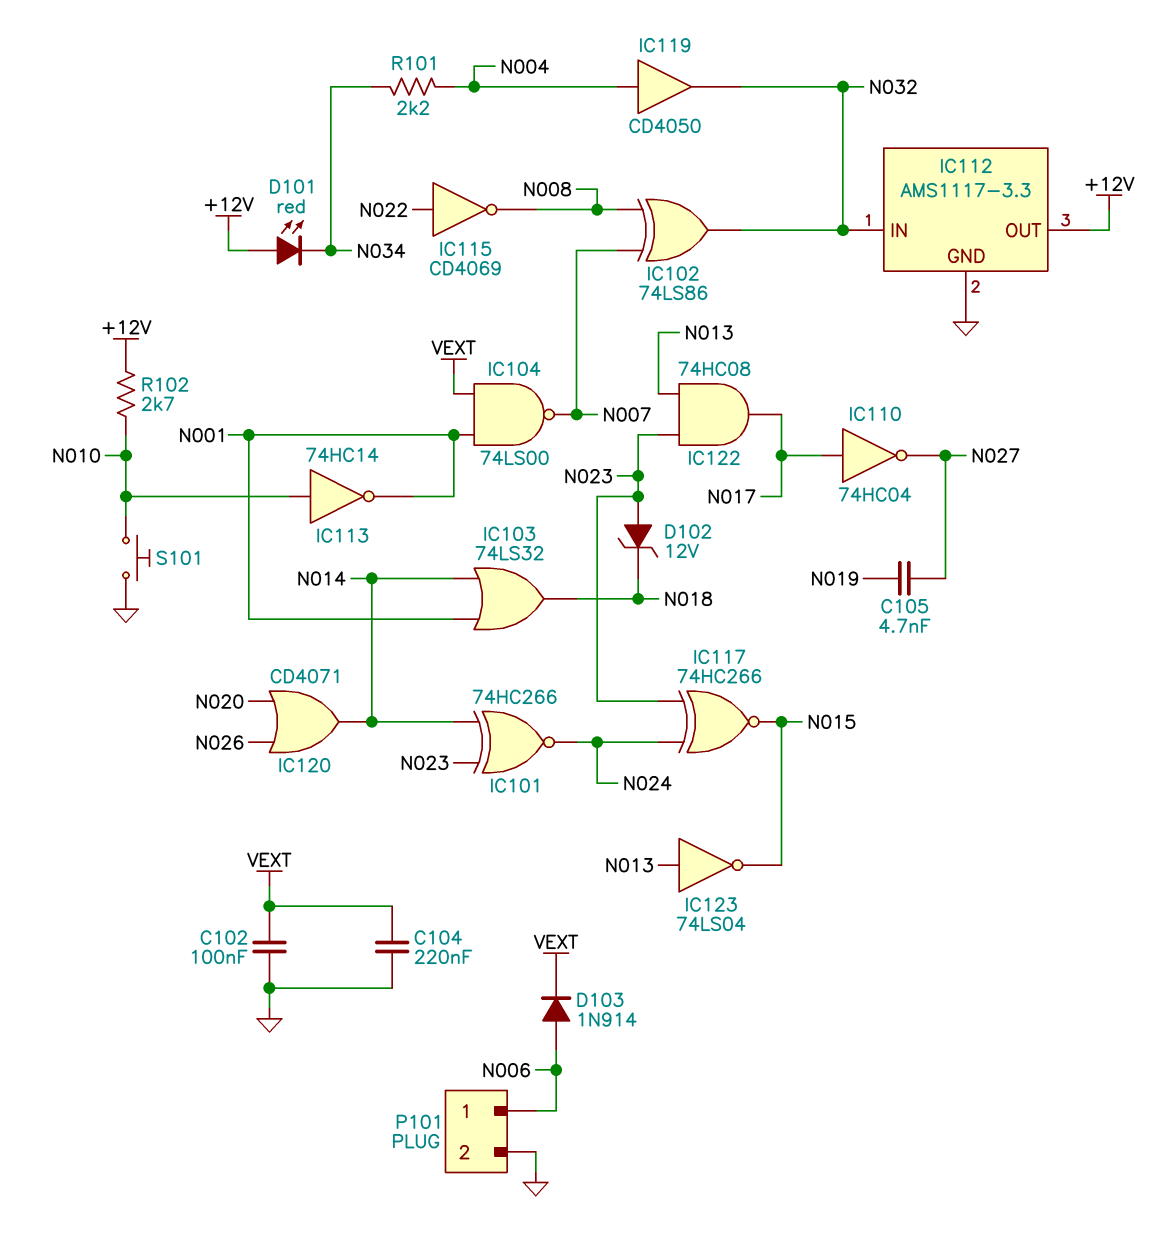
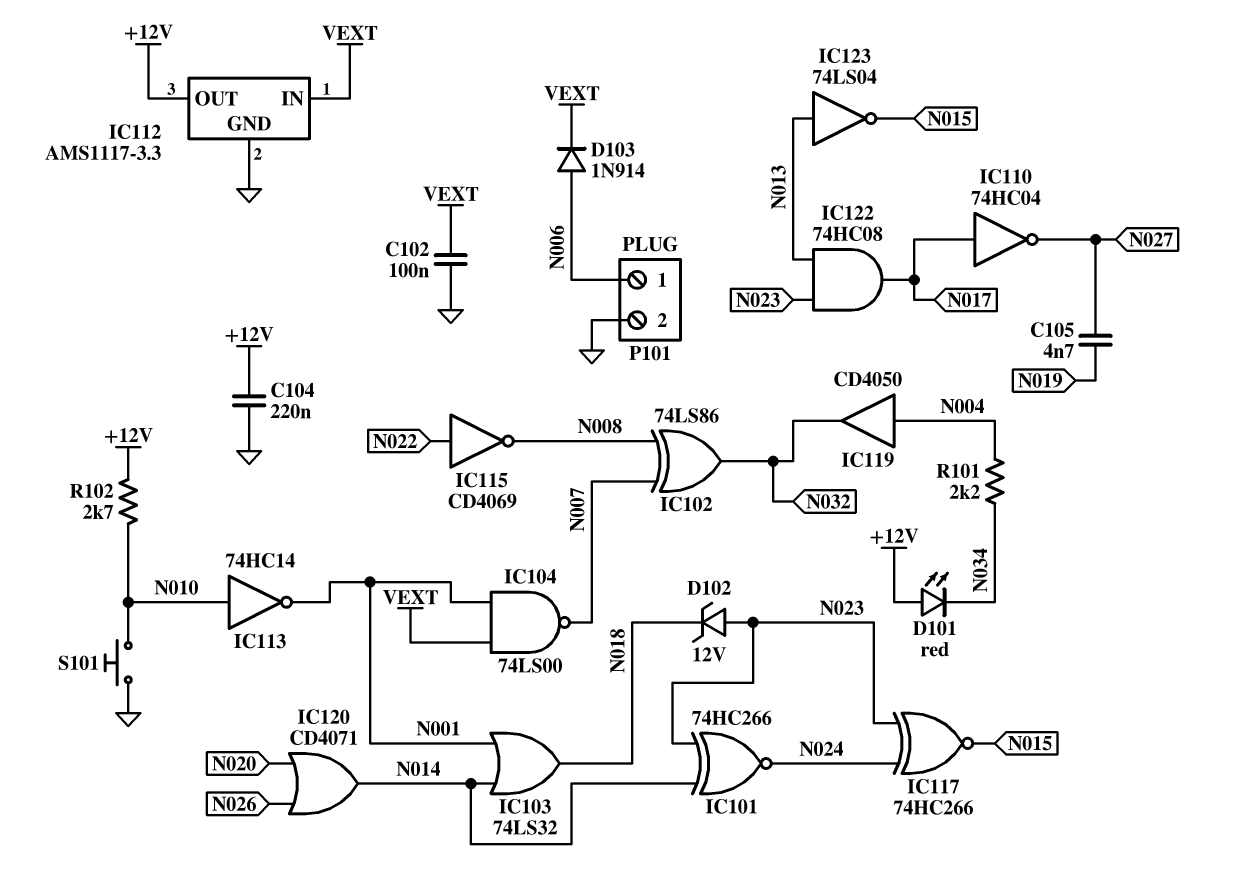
C104: 220nF (GND, VEXT) -> 220nF (+12V, GND)
IC112 pin IN: N032 -> VEXT

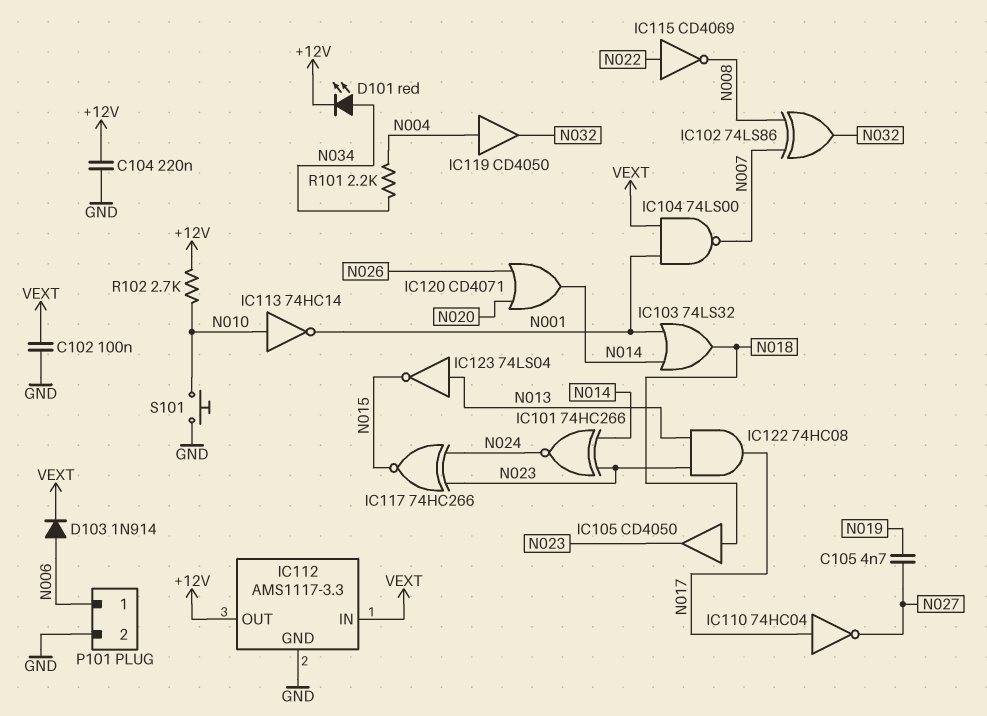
D101: LED red (A +12V, K N034) -> LED red (A N034, K +12V)
D102: zener 12V (A N023, K N018) -> none
IC105: none -> buffer CD4050 (in N018, out N023)

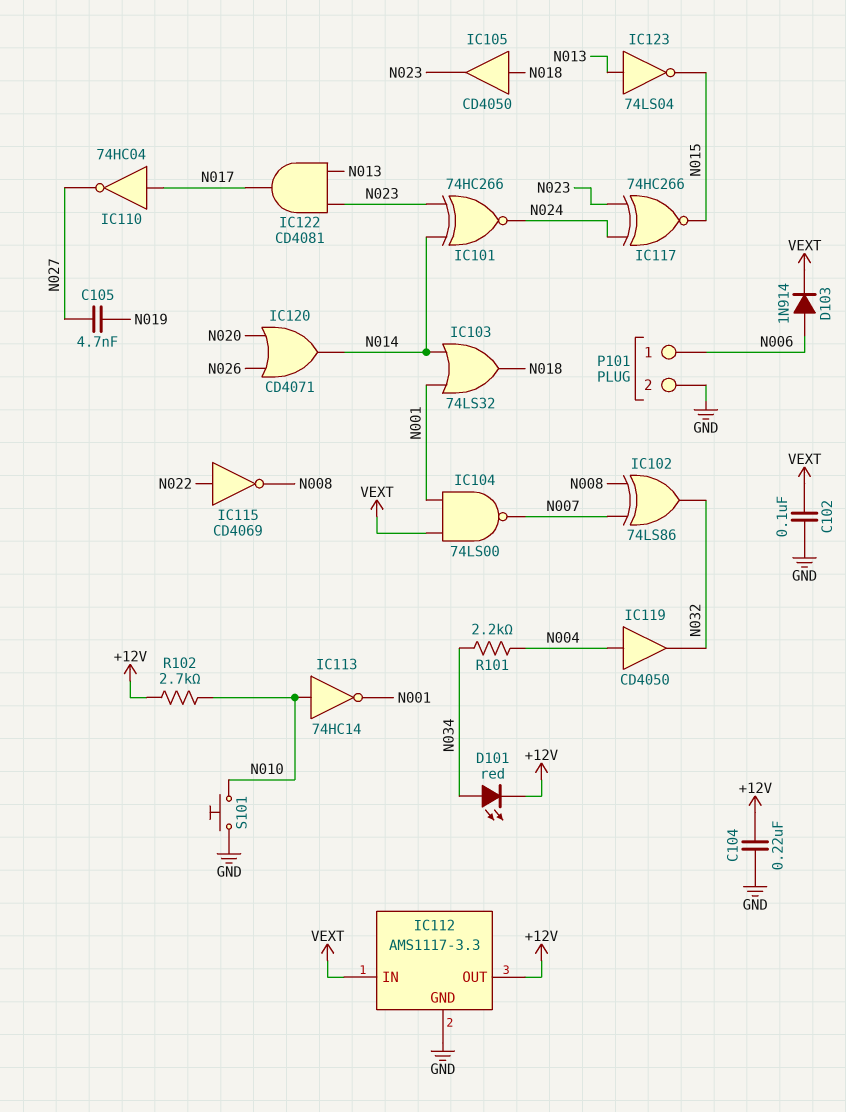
IC122: AND 74HC08 (in N013, in N023, out N017) -> AND CD4081 (in N013, in N023, out N017)

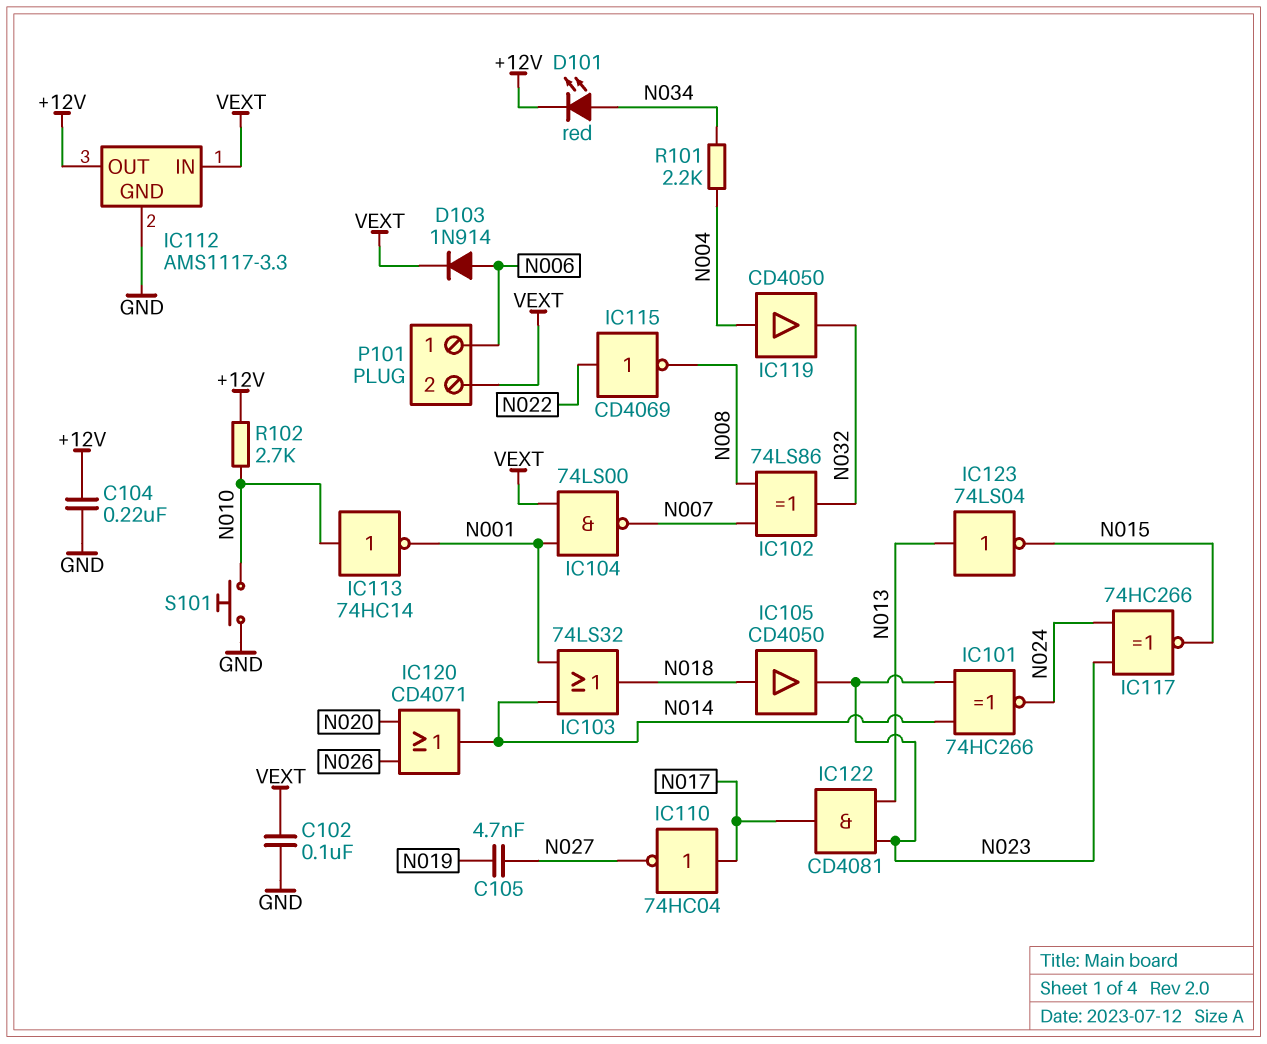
P101 pin 2: GND -> VEXT

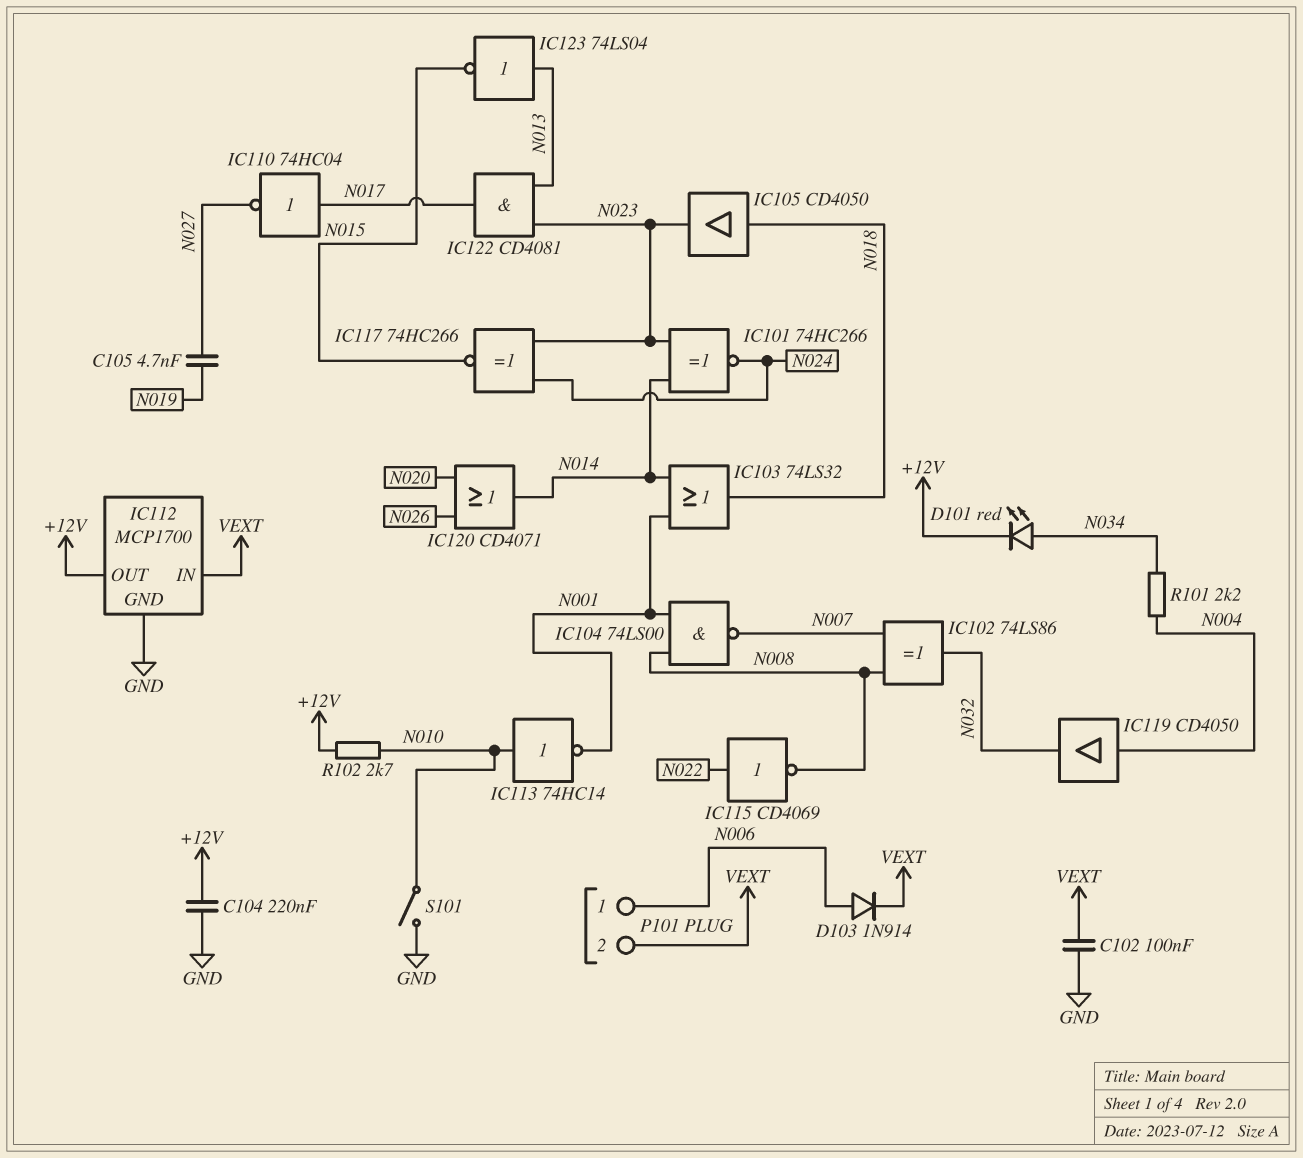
IC104: NAND 74LS00 (in N001, in VEXT, out N007) -> NAND 74LS00 (in N001, in N008, out N007)
IC112: AMS1117-3.3 -> MCP1700
S101: button (GND, N010) -> switch (GND, N010)

